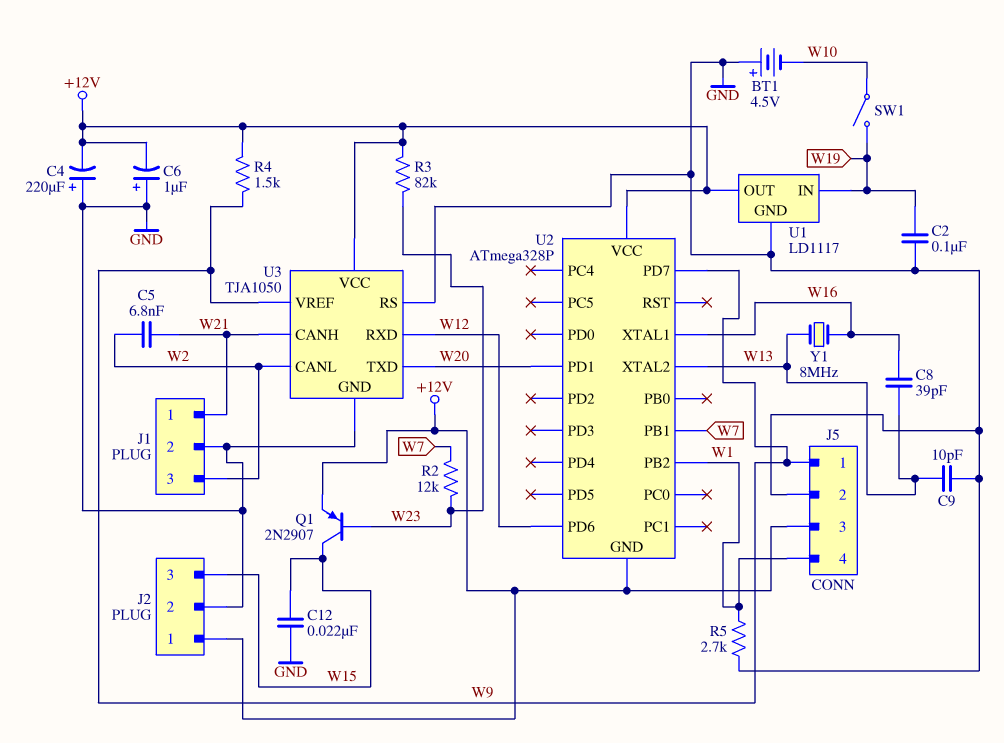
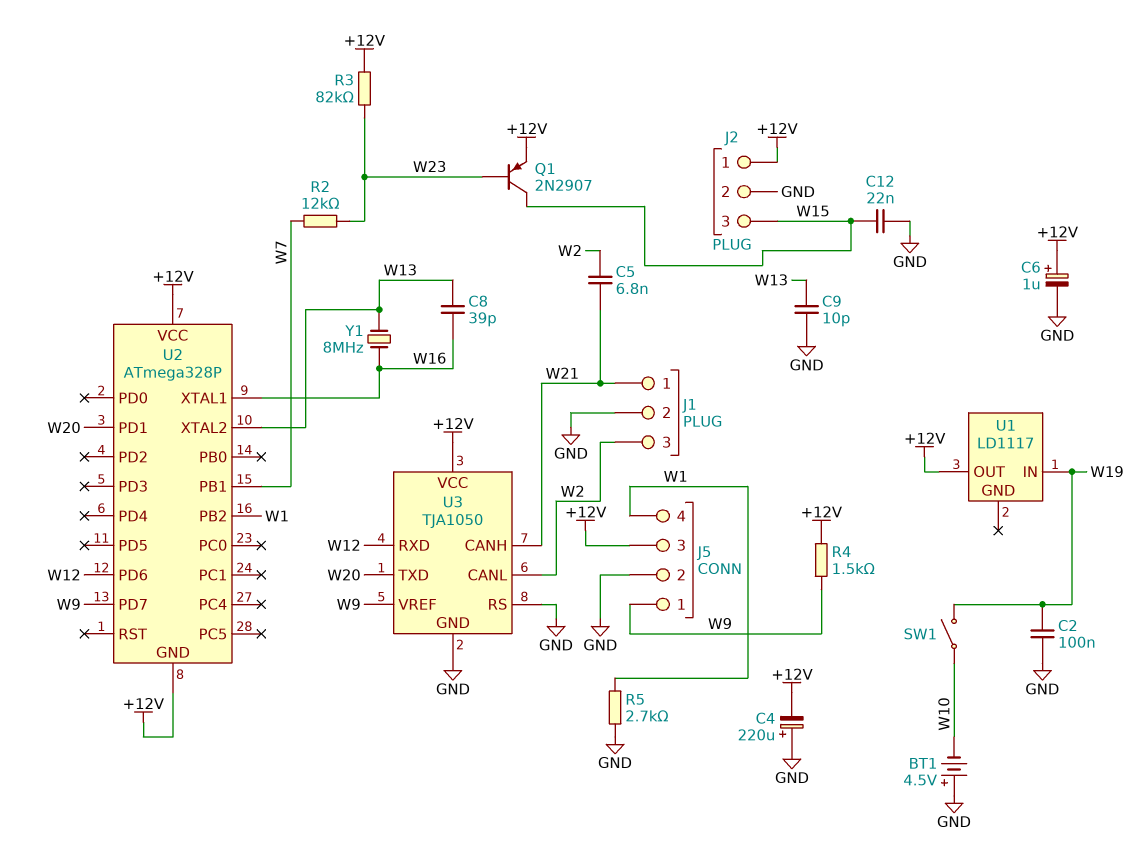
C6: 1uF (plus GND, minus +12V) -> 1uF (plus +12V, minus GND)
U1 pin GND: GND -> none

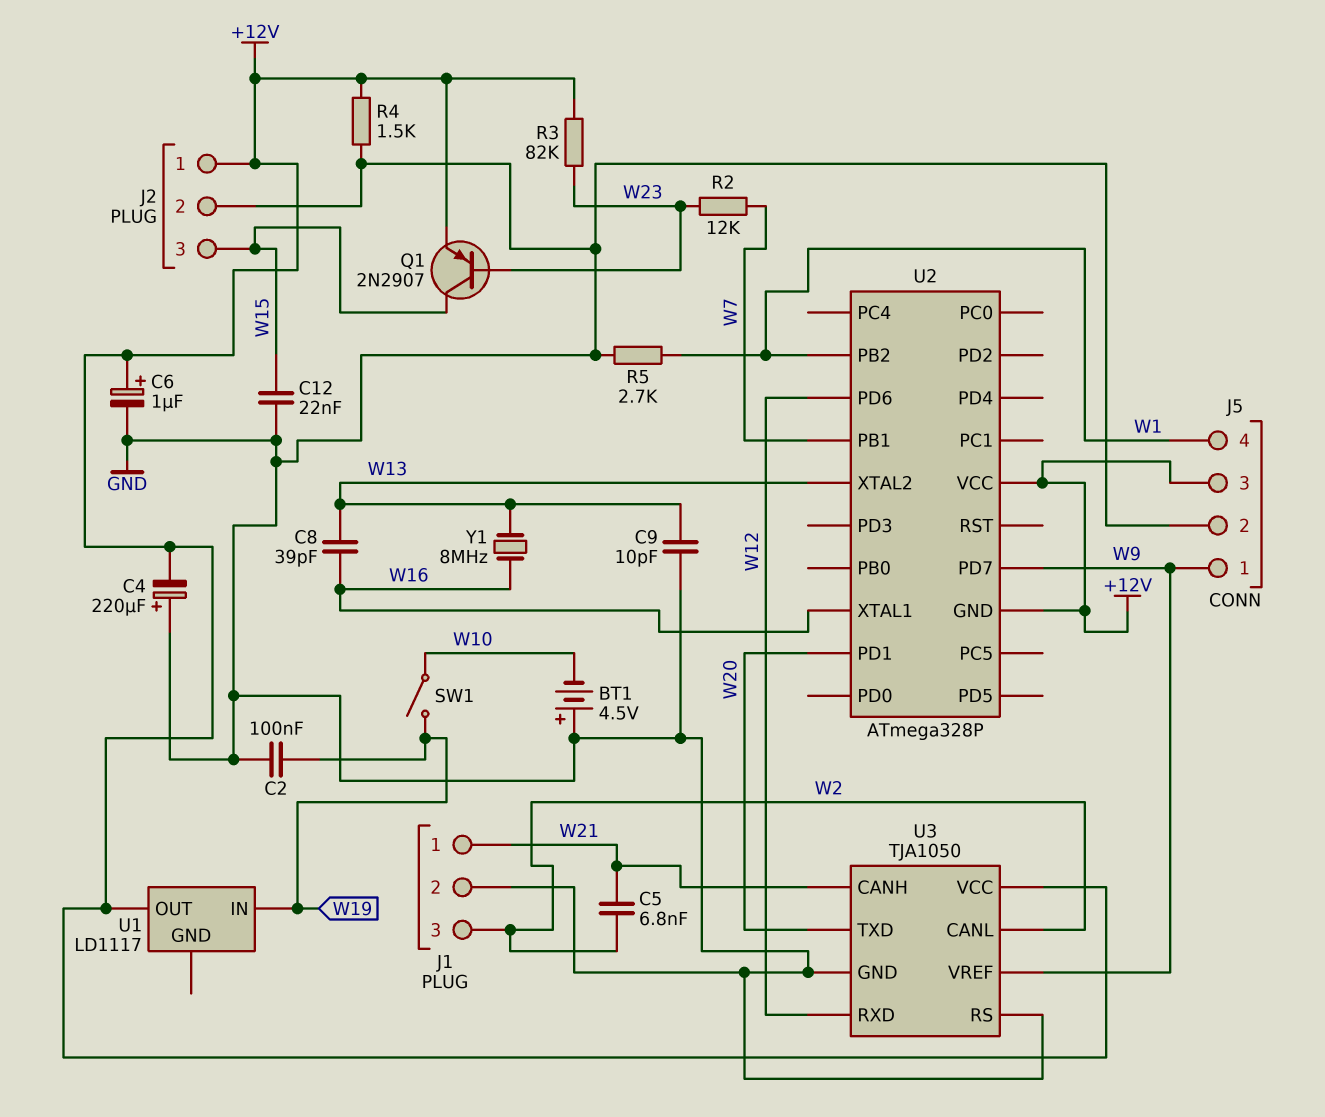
R4: 1.5k (+12V, W9) -> 1.5k (+12V, GND)

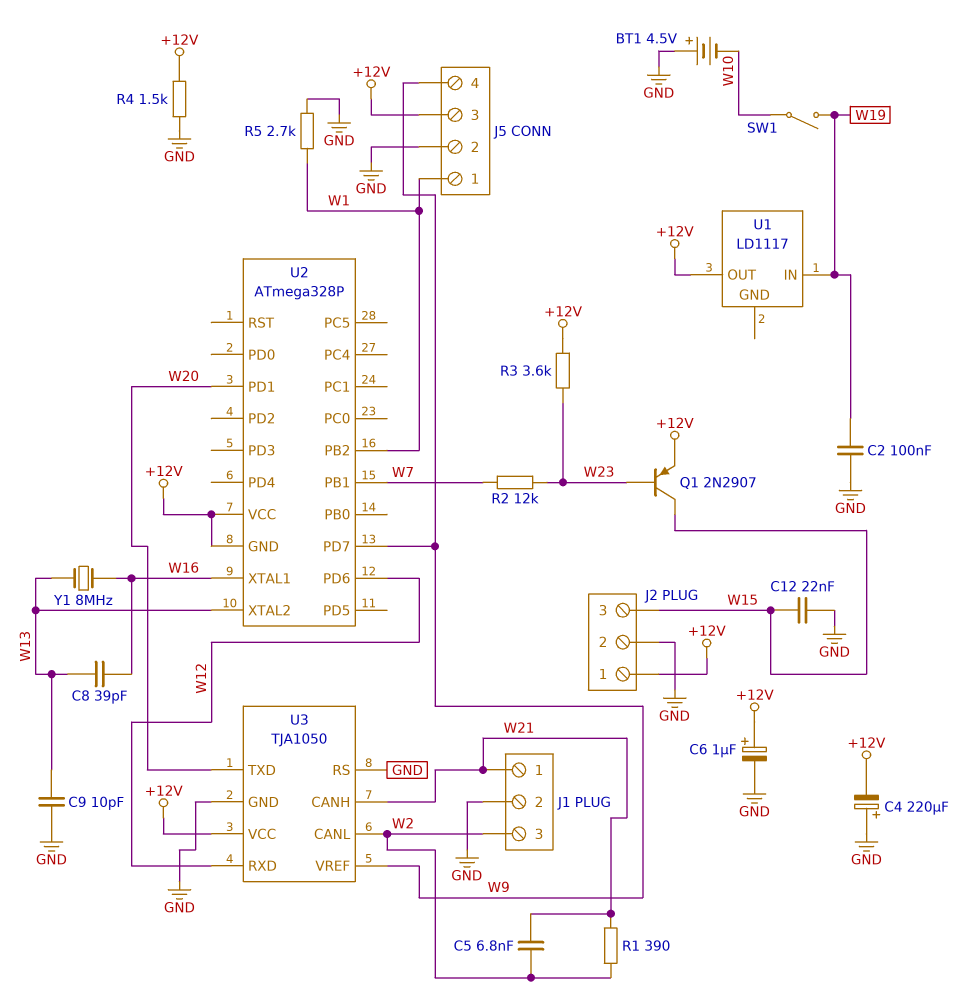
J5 pin 1: W9 -> W1
J5 pin 4: W1 -> W9
R1: none -> 390 (W2, W21)
R3: 82k (+12V, W23) -> 3.6k (+12V, W23)

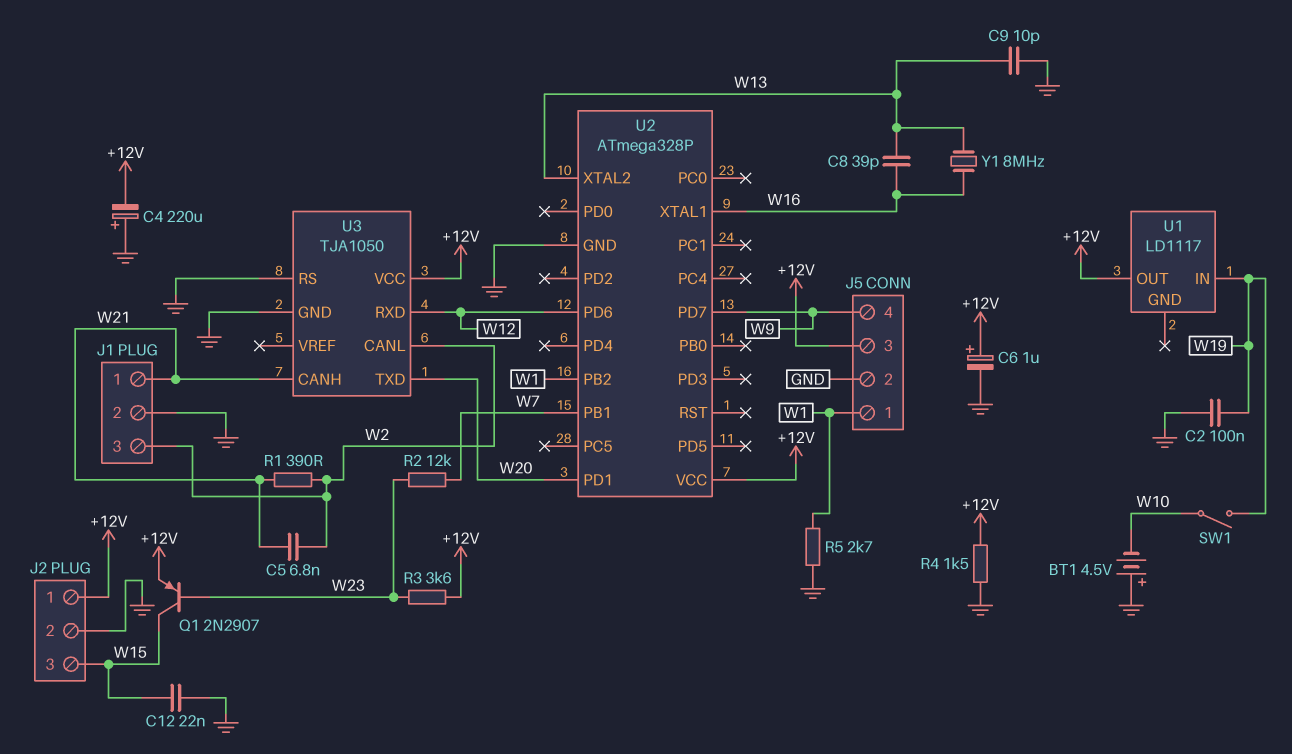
U2 pin GND: +12V -> GND
U3 pin VREF: W9 -> none

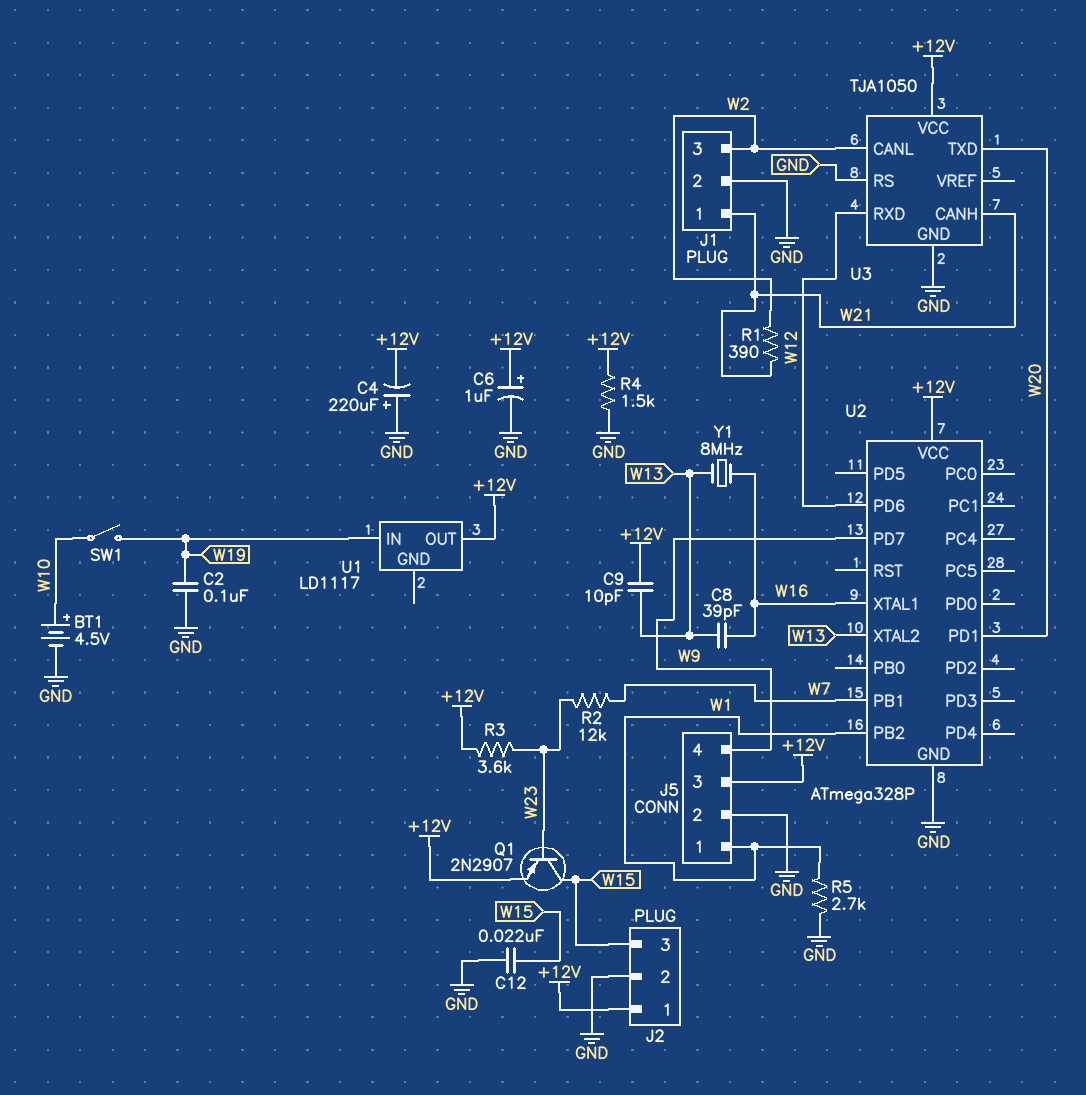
BT1: 4.5V (plus GND, minus W10) -> 4.5V (plus W10, minus GND)
C5: 6.8nF (W2, W21) -> none
C9: 10pF (GND, W13) -> 10pF (+12V, W13)

